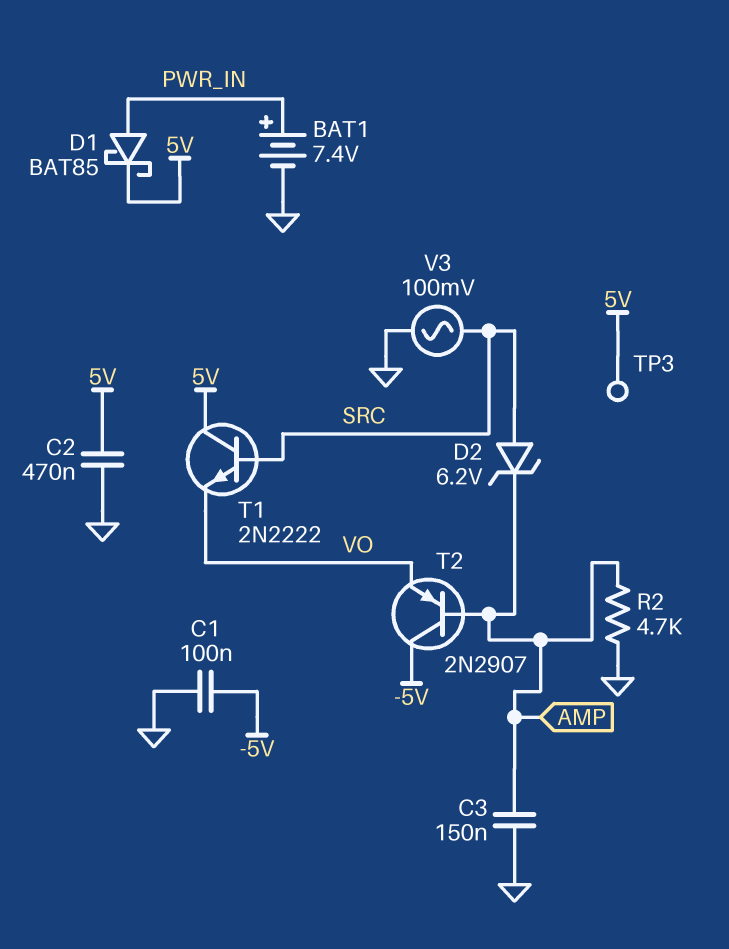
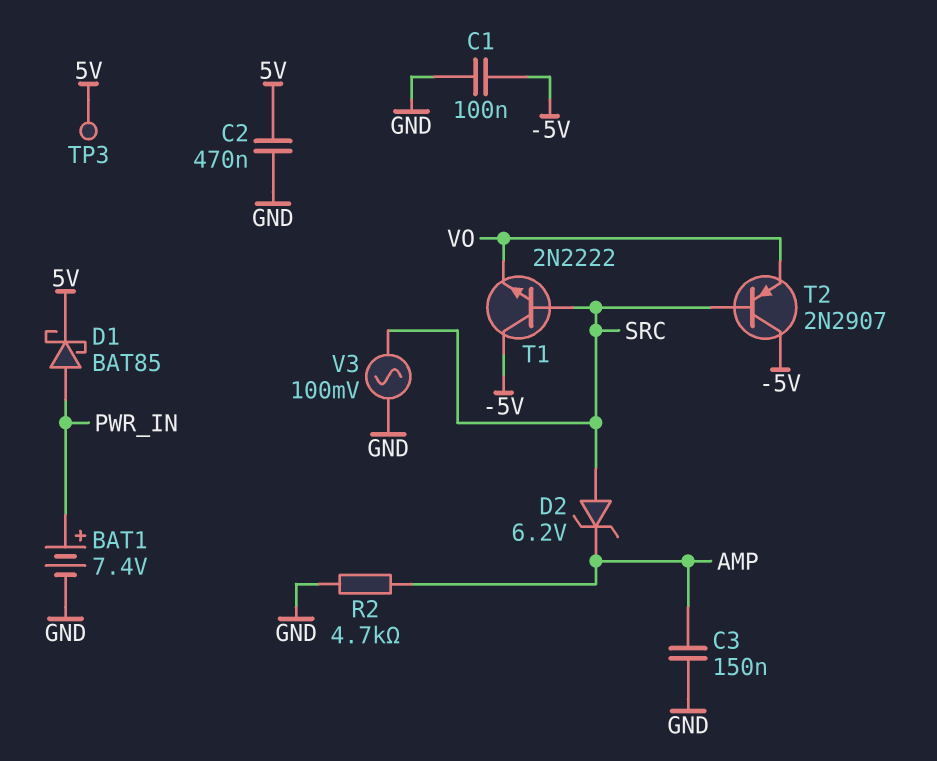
T1: NPN 2N2222 (B SRC, C 5V, E VO) -> NPN 2N2222 (B SRC, C -5V, E VO)
T2: PNP 2N2907 (B AMP, C -5V, E VO) -> PNP 2N2907 (B SRC, C -5V, E VO)

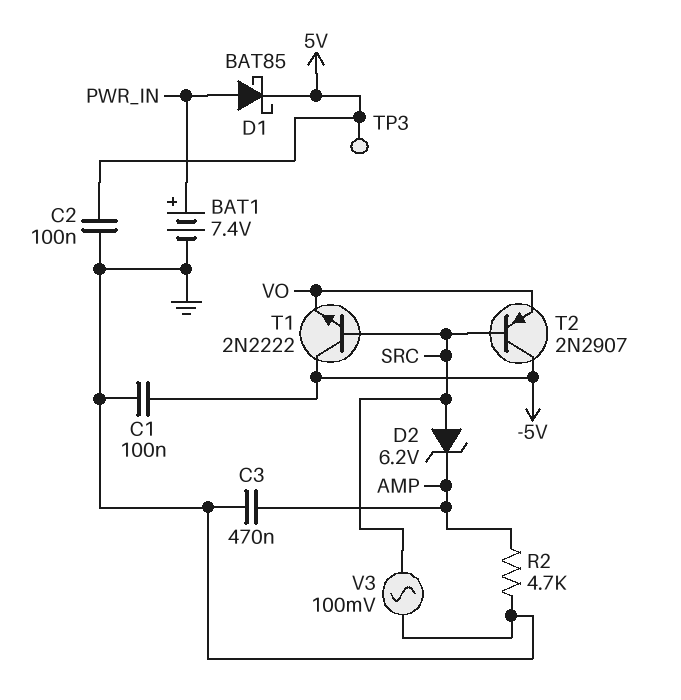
C2: 470nF (5V, GND) -> 100nF (5V, GND)
C3: 150nF (AMP, GND) -> 470nF (AMP, GND)

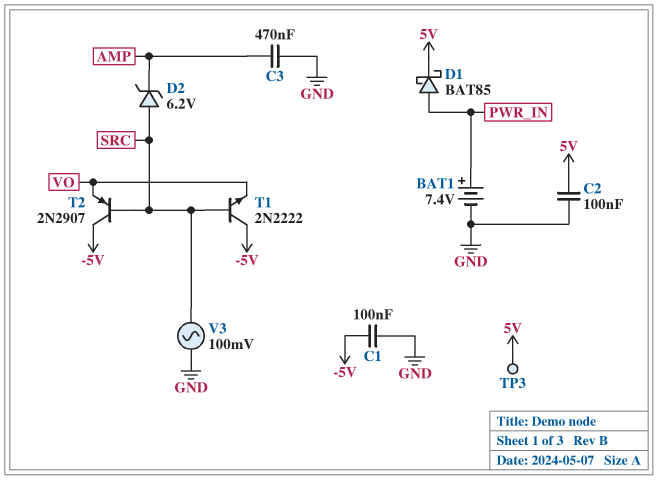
R2: 4.7k (AMP, GND) -> none

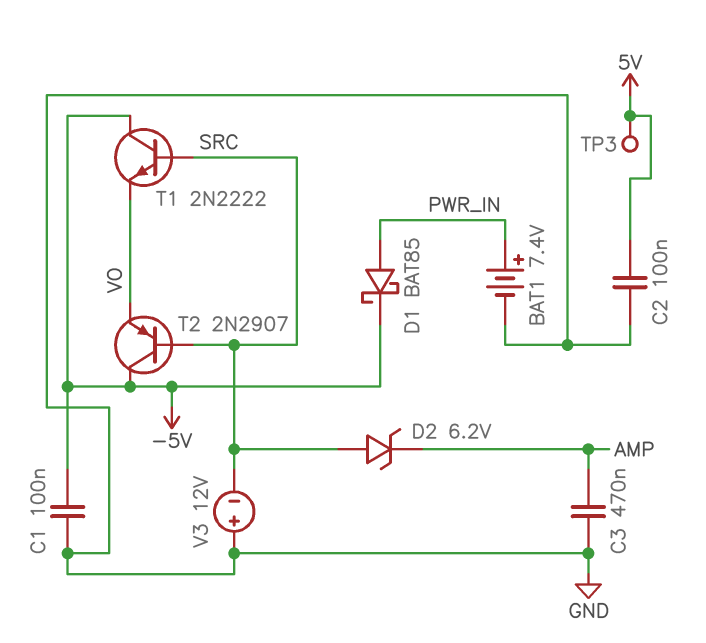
D1: schottky BAT85 (A PWR_IN, K 5V) -> schottky BAT85 (A PWR_IN, K -5V)
V3: AC 100mV (GND, SRC) -> 12V (plus GND, minus SRC)

